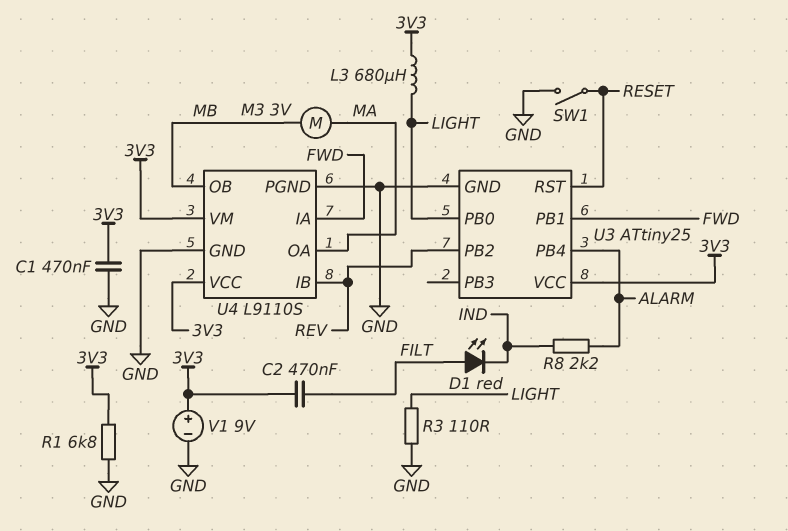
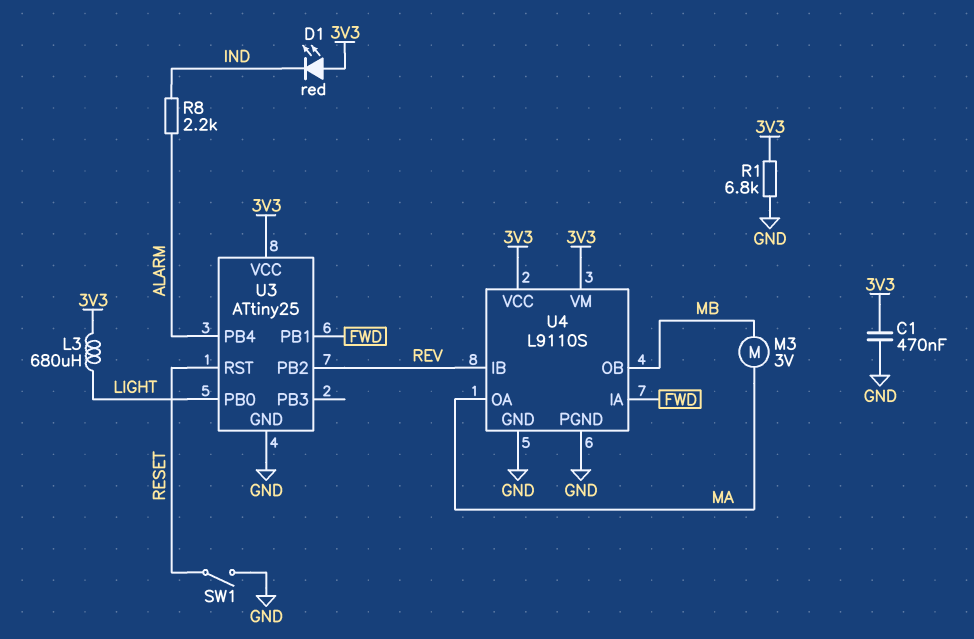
C2: 470nF (3V3, FILT) -> none
D1: LED red (A FILT, K IND) -> LED red (A 3V3, K IND)
R3: 110 (GND, LIGHT) -> none
V1: 9V (plus 3V3, minus GND) -> none

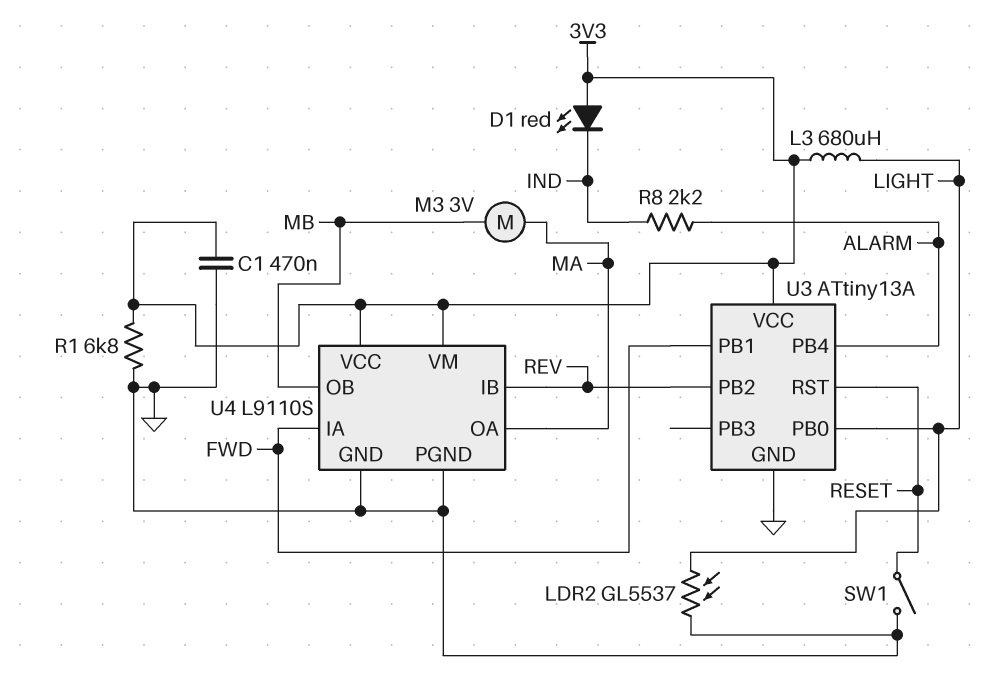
LDR2: none -> GL5537 (GND, LIGHT)
U3: ATtiny25 -> ATtiny13A

